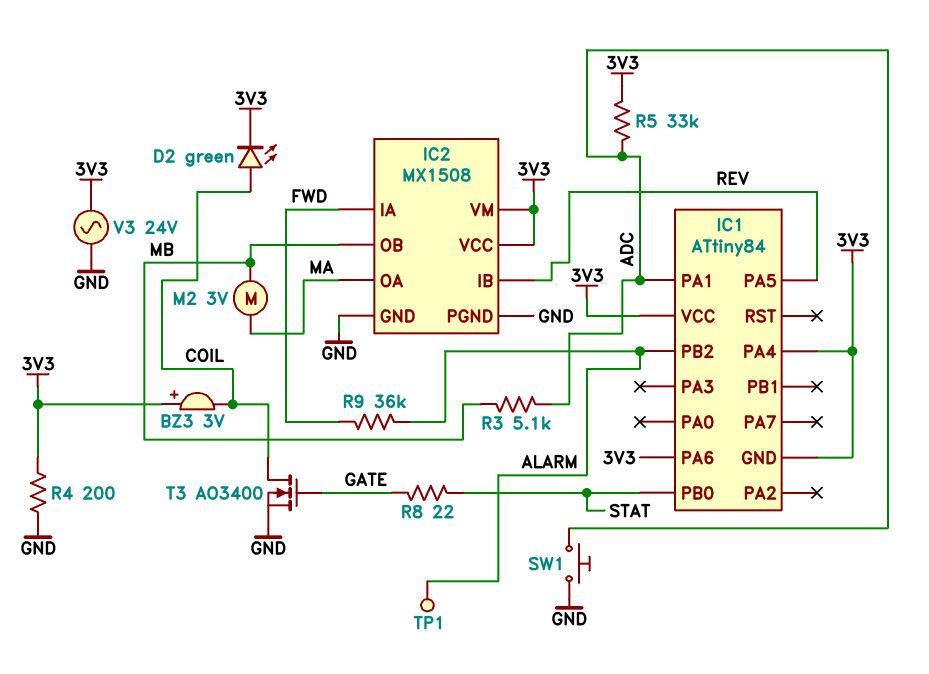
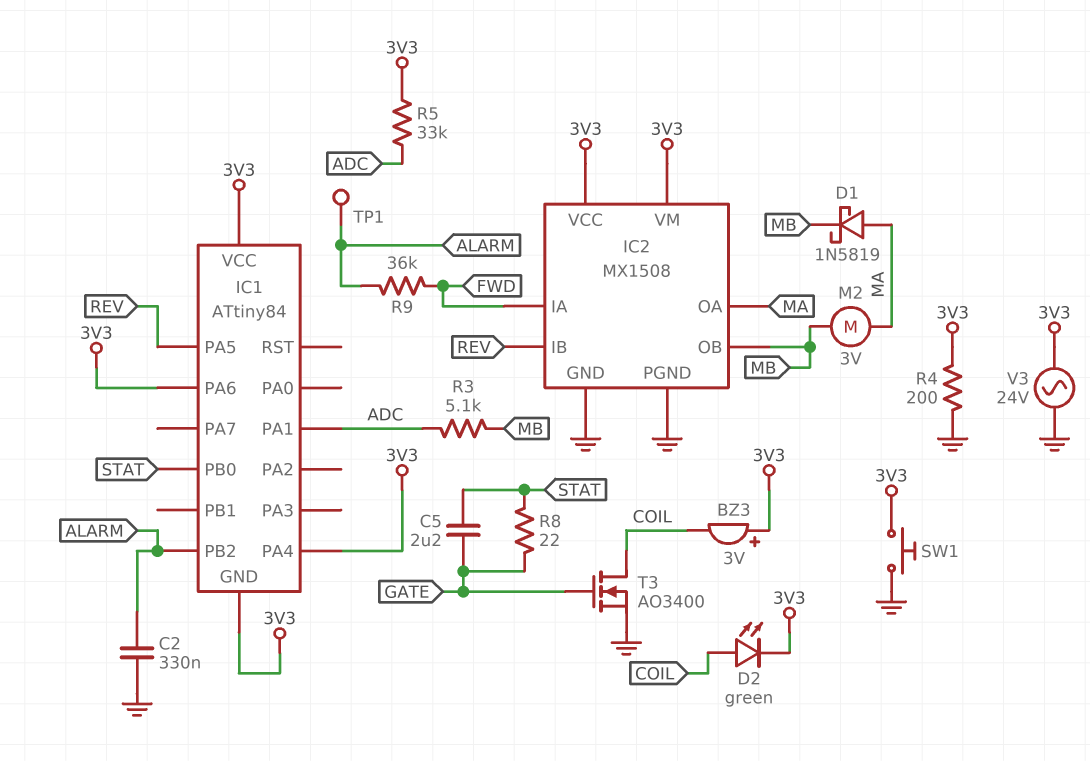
C2: none -> 330nF (ALARM, GND)
C5: none -> 2.2uF (GATE, STAT)
D1: none -> schottky 1N5819 (A MA, K MB)
SW1: button (ADC, GND) -> button (3V3, GND)

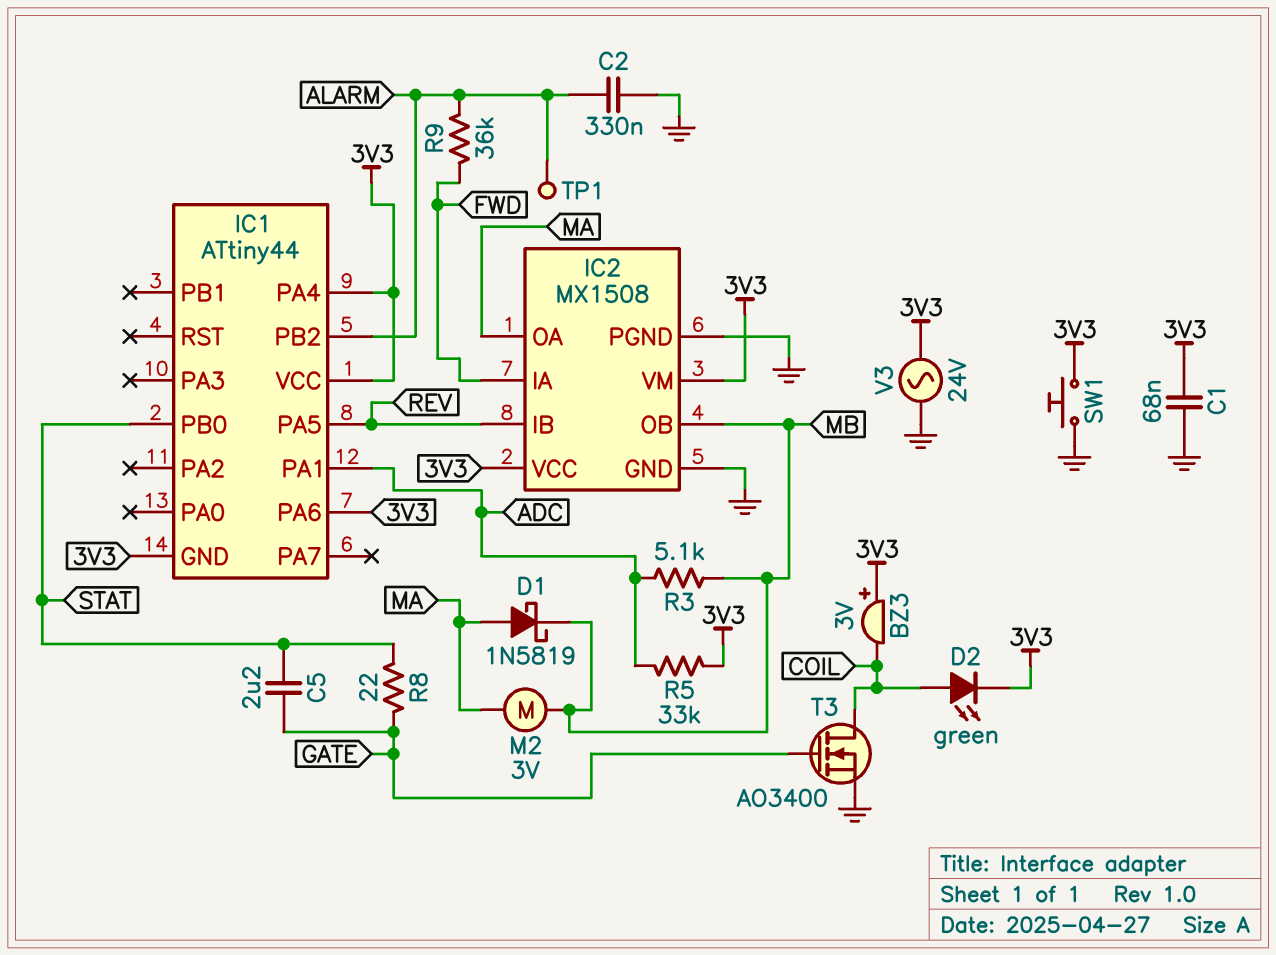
C1: none -> 68nF (3V3, GND)
IC1: ATtiny84 -> ATtiny44
R4: 200 (3V3, GND) -> none

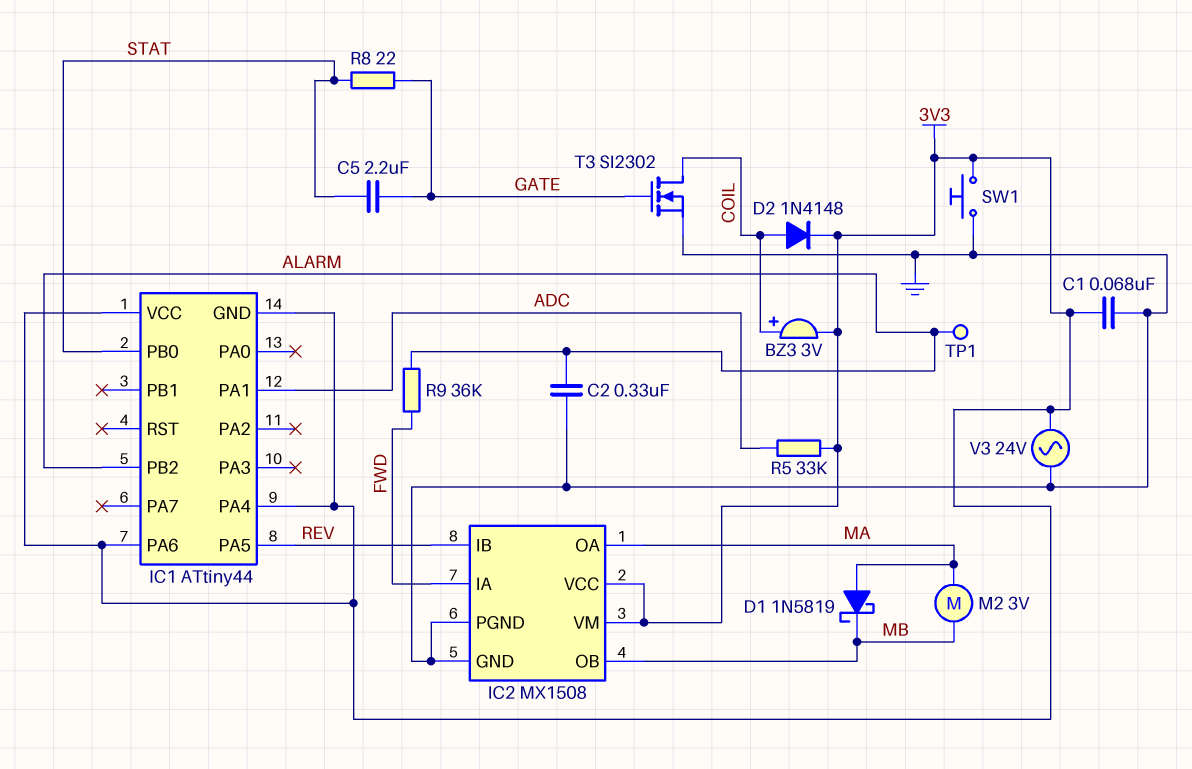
BZ3: buzzer 3V (plus 3V3, minus COIL) -> buzzer 3V (plus COIL, minus 3V3)
D2: LED green (A COIL, K 3V3) -> diode 1N4148 (A COIL, K 3V3)
R3: 5.1k (ADC, MB) -> none
T3: NMOS AO3400 (G GATE, D COIL, S GND) -> NMOS SI2302 (G GATE, D COIL, S GND)

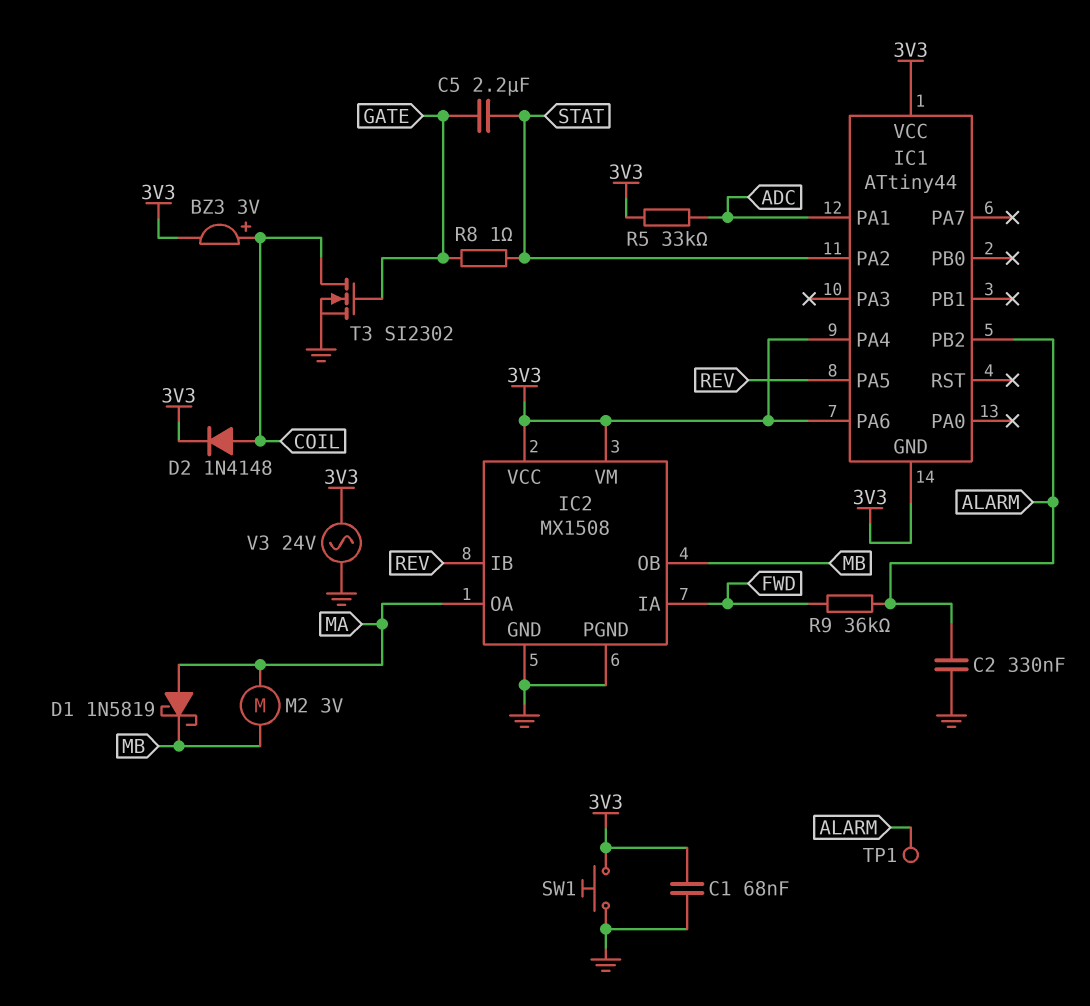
IC1 pin PA2: none -> STAT
IC1 pin PB0: STAT -> none
R8: 22 (GATE, STAT) -> 1 (GATE, STAT)

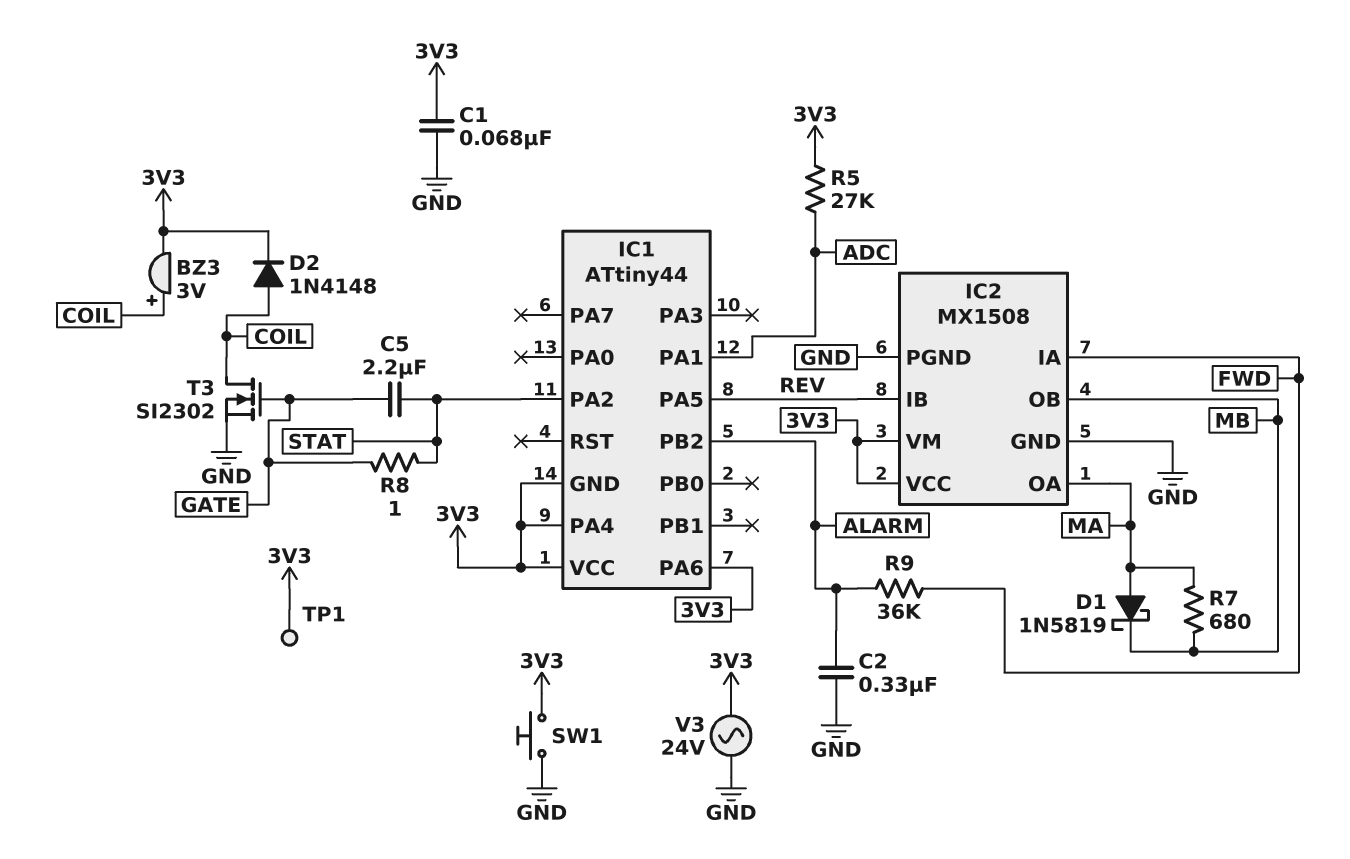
M2: motor 3V (MA, MB) -> none
R5: 33k (3V3, ADC) -> 27k (3V3, ADC)
R7: none -> 680 (MA, MB)
TP1: test point (ALARM) -> test point (3V3)

